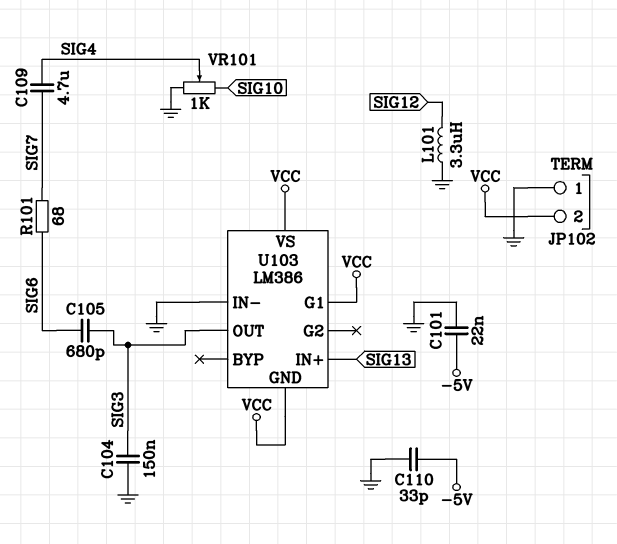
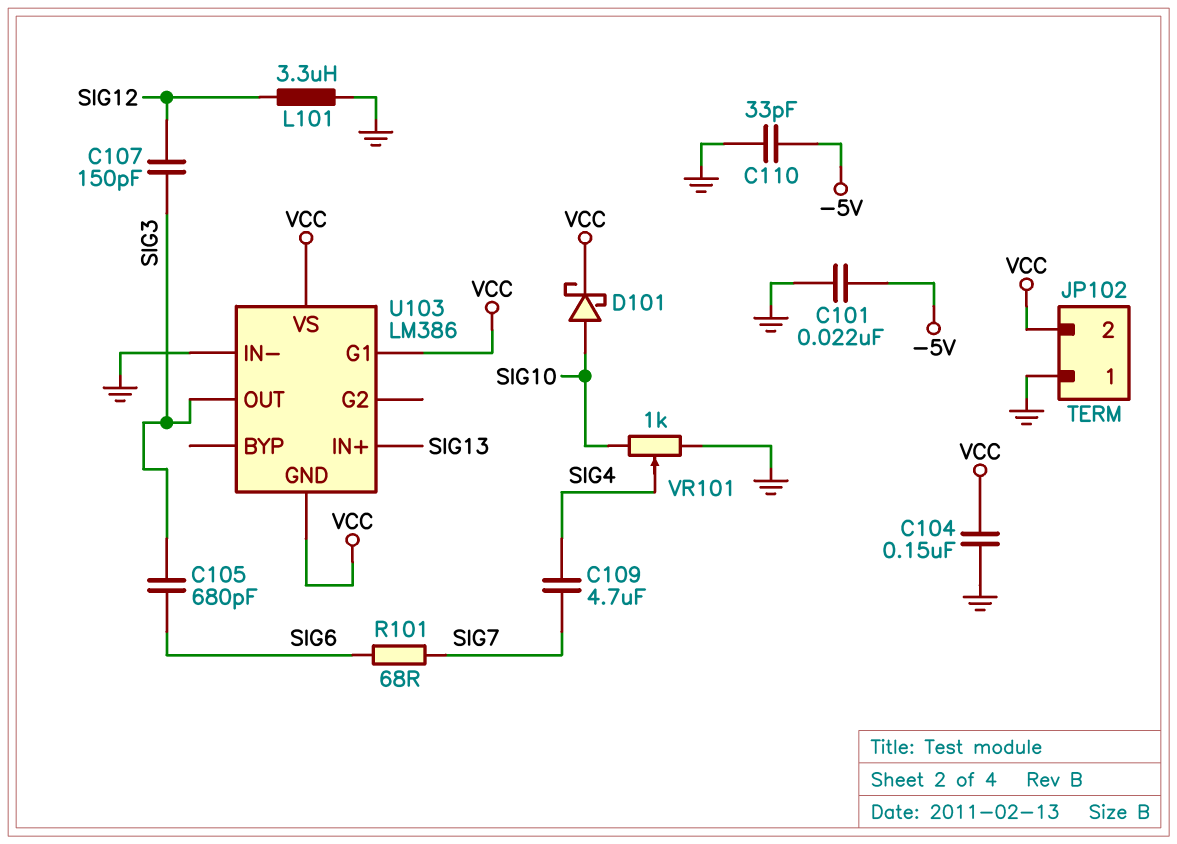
C104: 150nF (GND, SIG3) -> 150nF (GND, VCC)
C107: none -> 150pF (SIG3, SIG12)
D101: none -> schottky (A SIG10, K VCC)

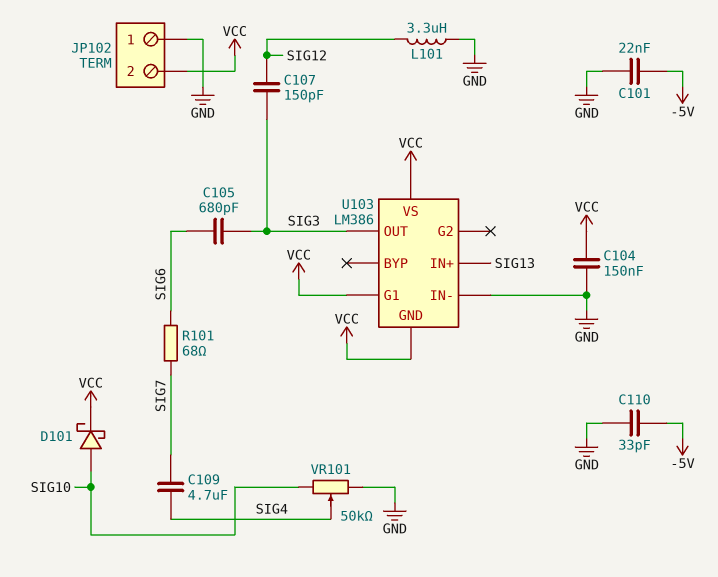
VR101: 1k (GND, SIG10, wiper SIG4) -> 50k (GND, SIG10, wiper SIG4)

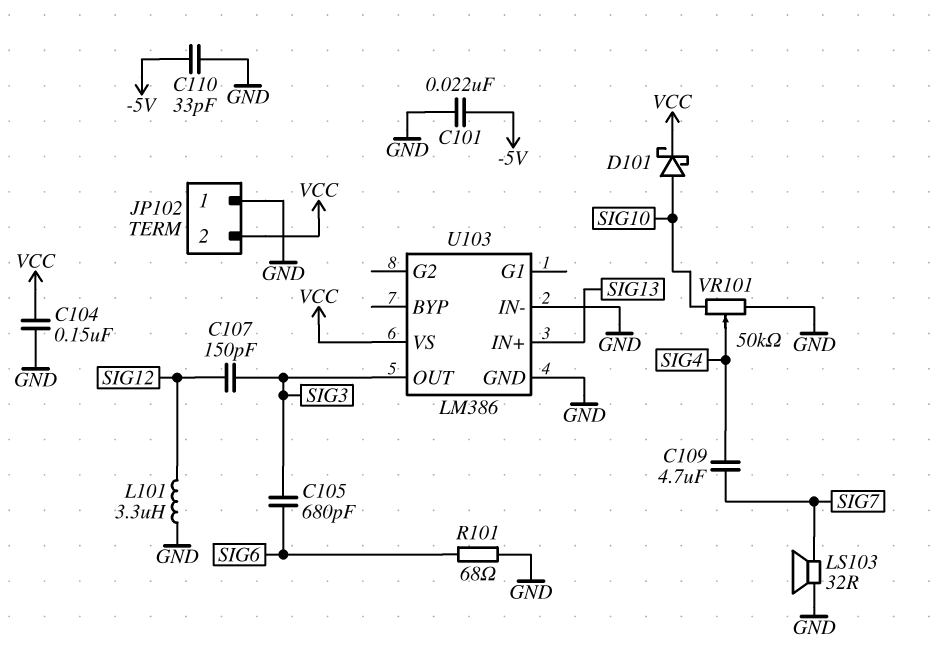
LS103: none -> speaker 32R (GND, SIG7)
R101: 68 (SIG6, SIG7) -> 68 (GND, SIG6)
U103 pin G1: VCC -> none
U103 pin GND: VCC -> GND

